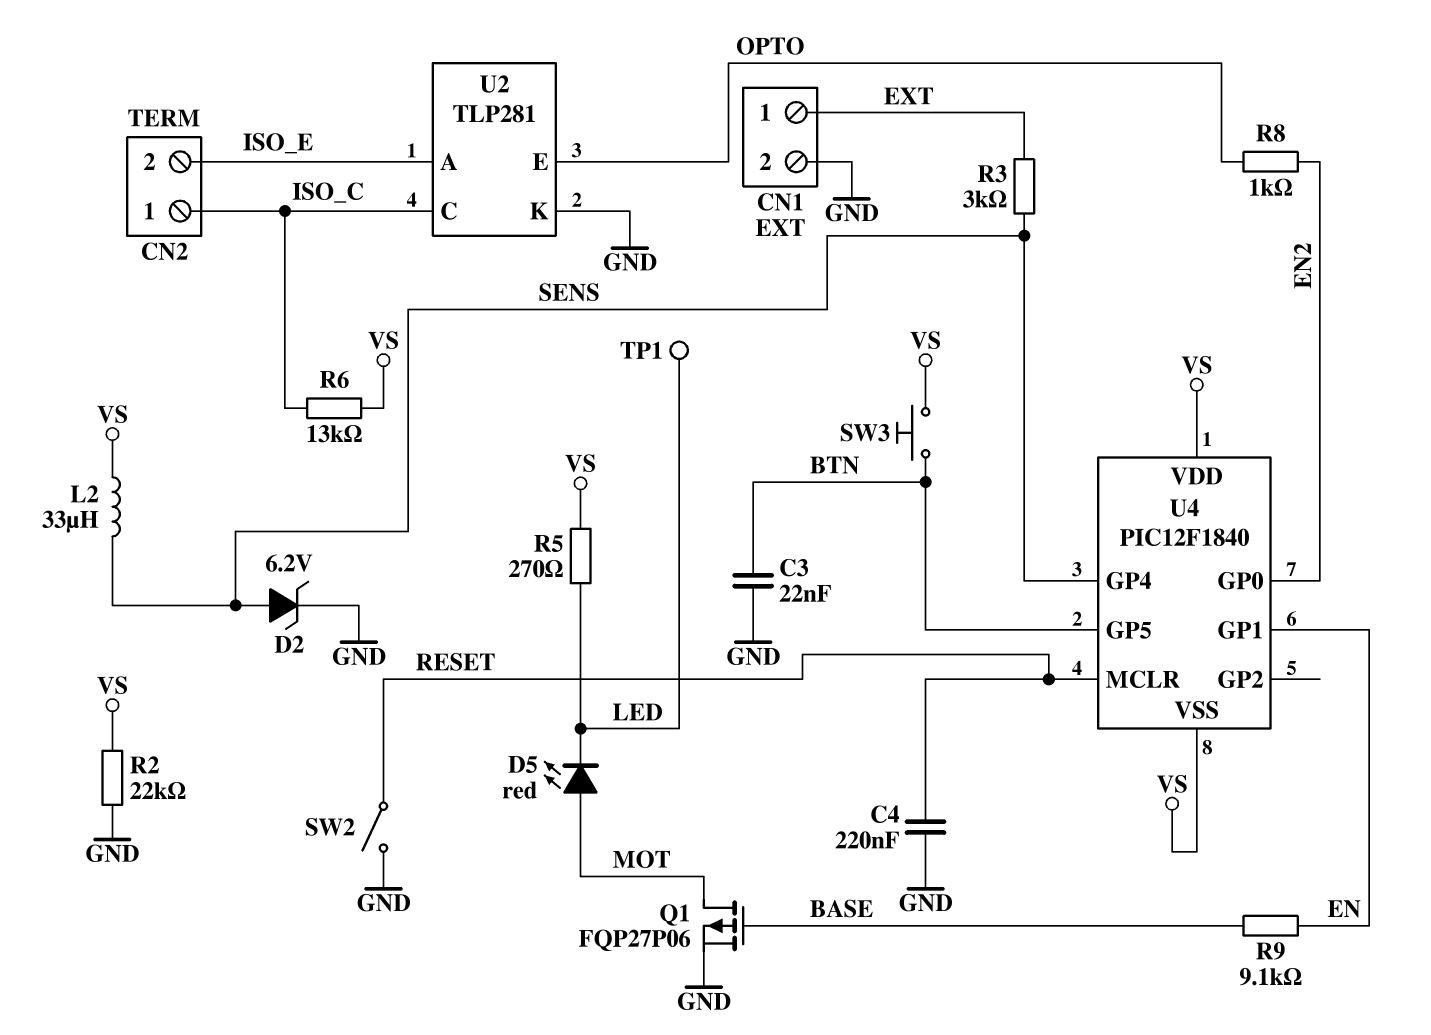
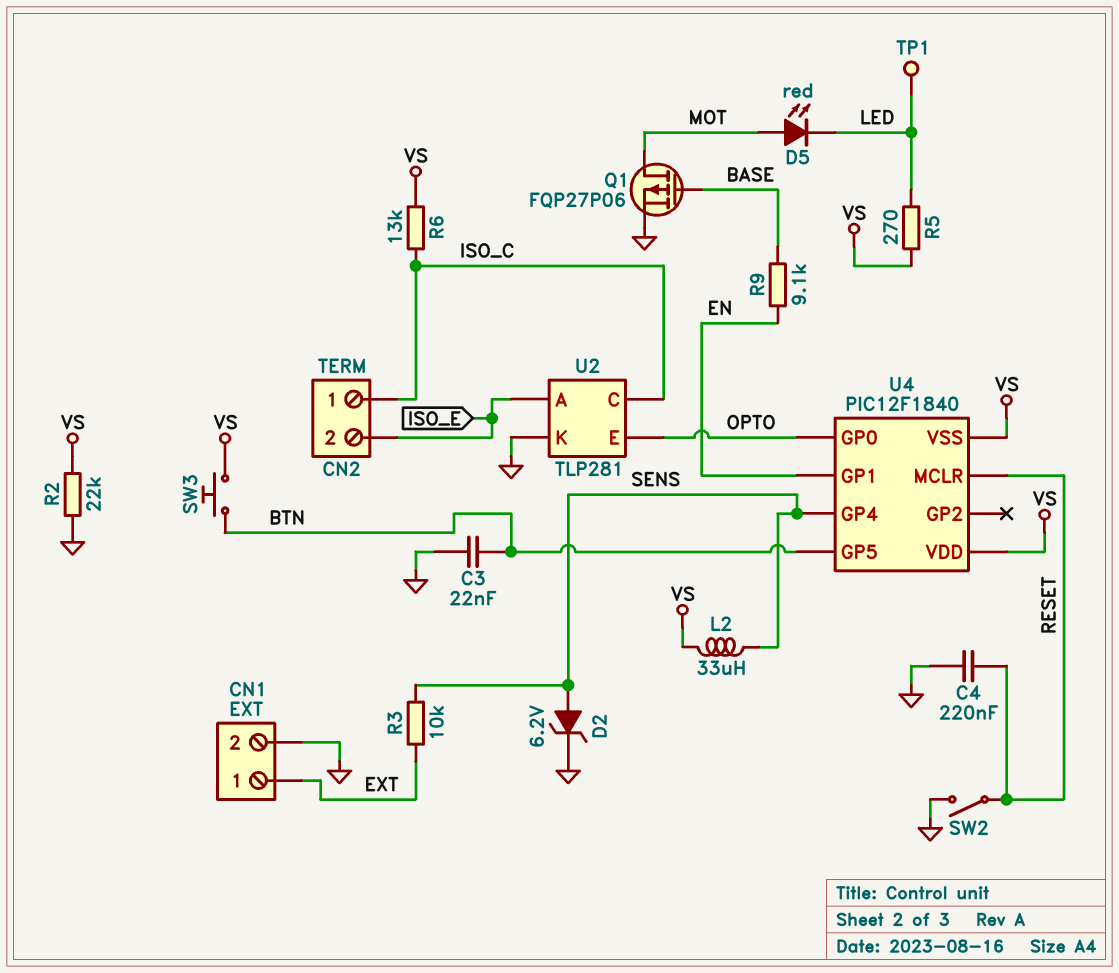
R3: 3k (EXT, SENS) -> 10k (EXT, SENS)
R8: 1k (EN2, OPTO) -> none
U4 pin GP0: EN2 -> OPTO

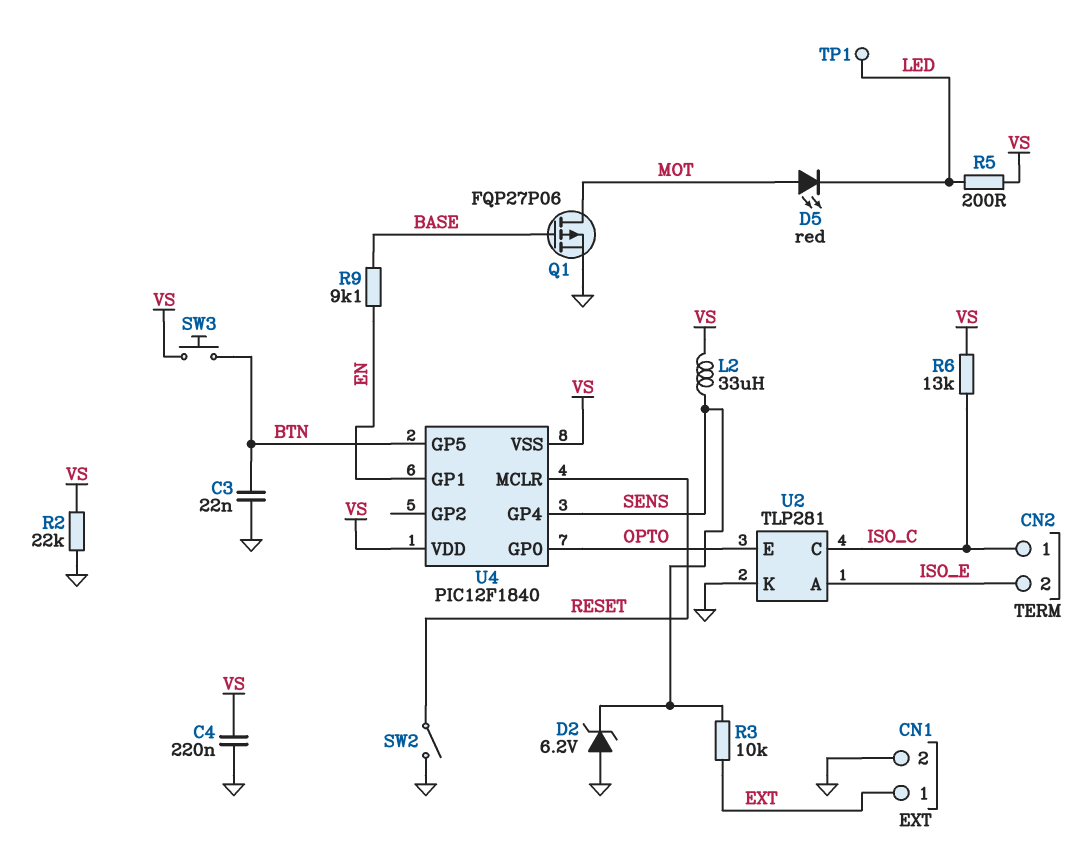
C4: 220nF (GND, RESET) -> 220nF (GND, VS)
D2: zener 6.2V (A SENS, K GND) -> zener 6.2V (A GND, K SENS)
R5: 270 (LED, VS) -> 200 (LED, VS)

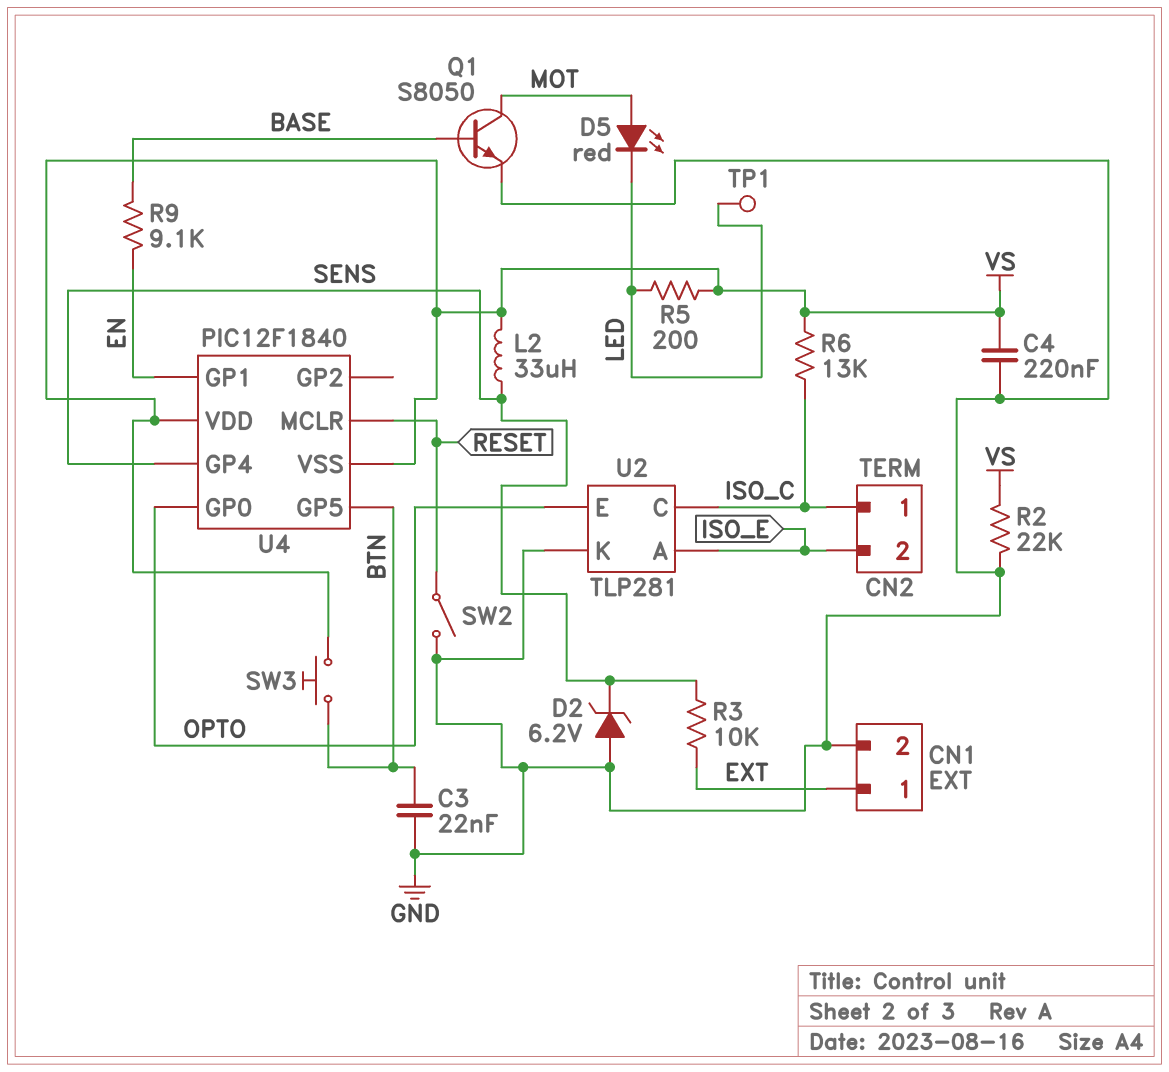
Q1: PMOS FQP27P06 (G BASE, D MOT, S GND) -> NPN S8050 (B BASE, C MOT, E GND)

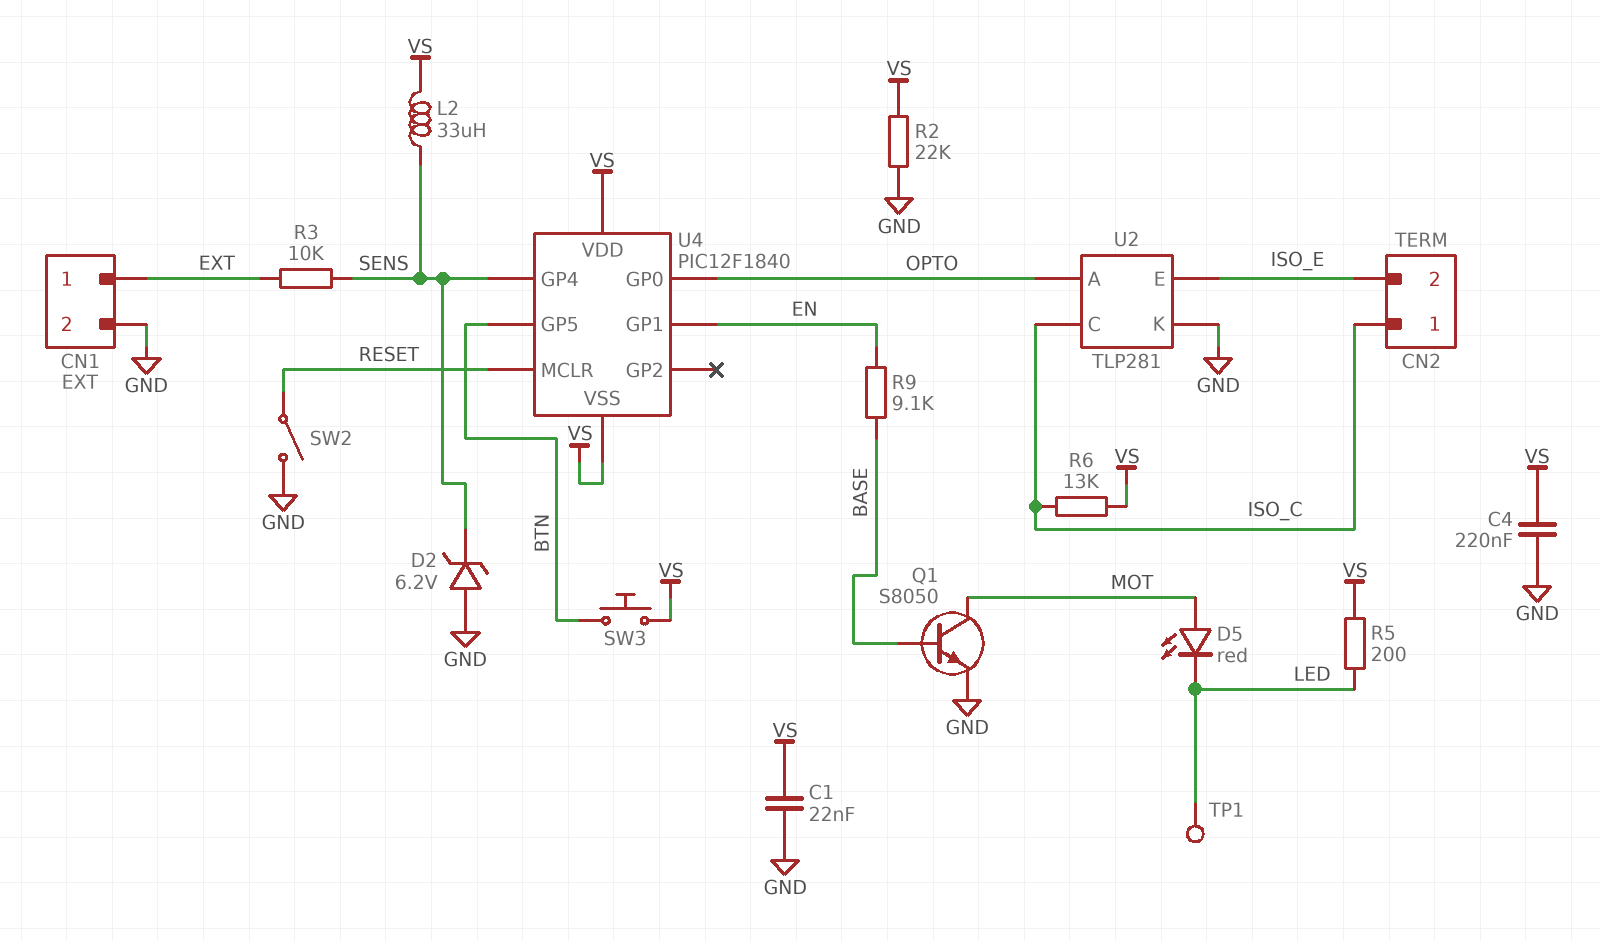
C1: none -> 22nF (GND, VS)
C3: 22nF (BTN, GND) -> none
U2 pin A: ISO_E -> OPTO
U2 pin E: OPTO -> ISO_E

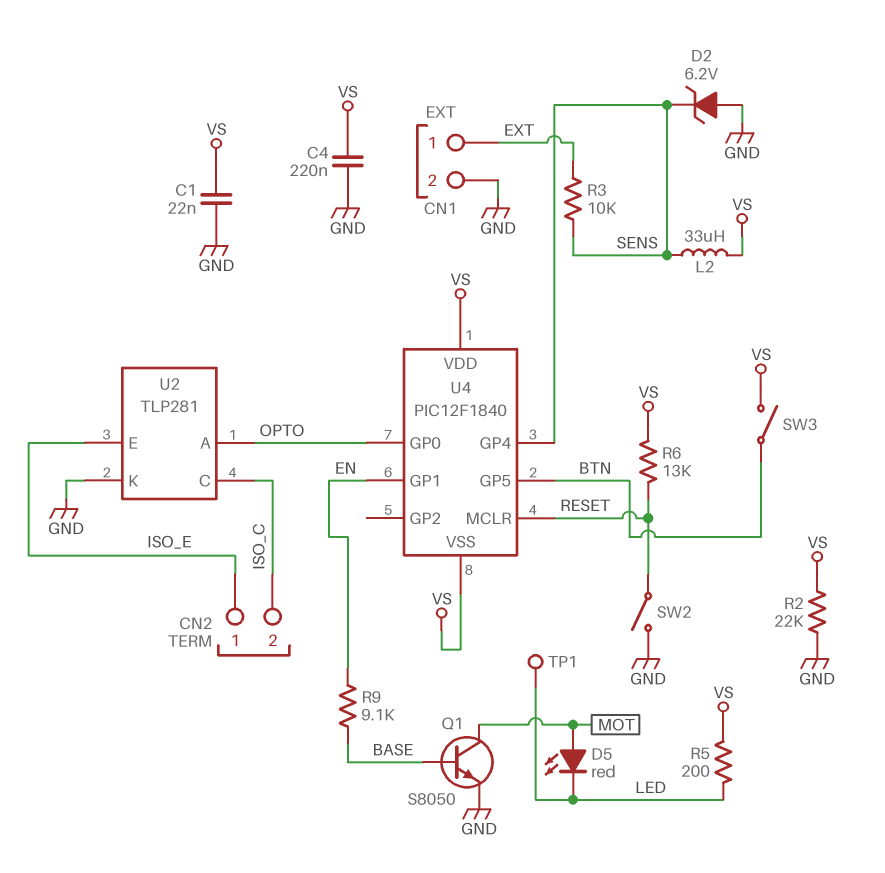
CN2 pin 1: ISO_C -> ISO_E
CN2 pin 2: ISO_E -> ISO_C
R6: 13k (ISO_C, VS) -> 13k (RESET, VS)
SW3: button (BTN, VS) -> switch (BTN, VS)

